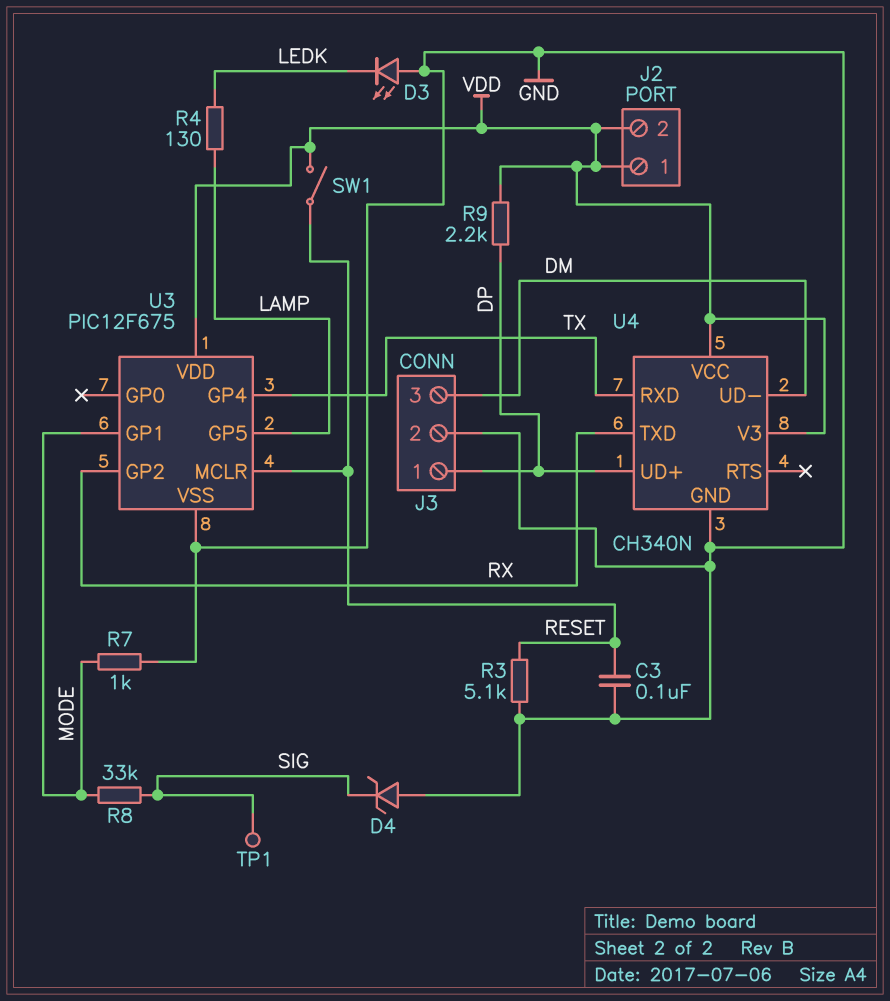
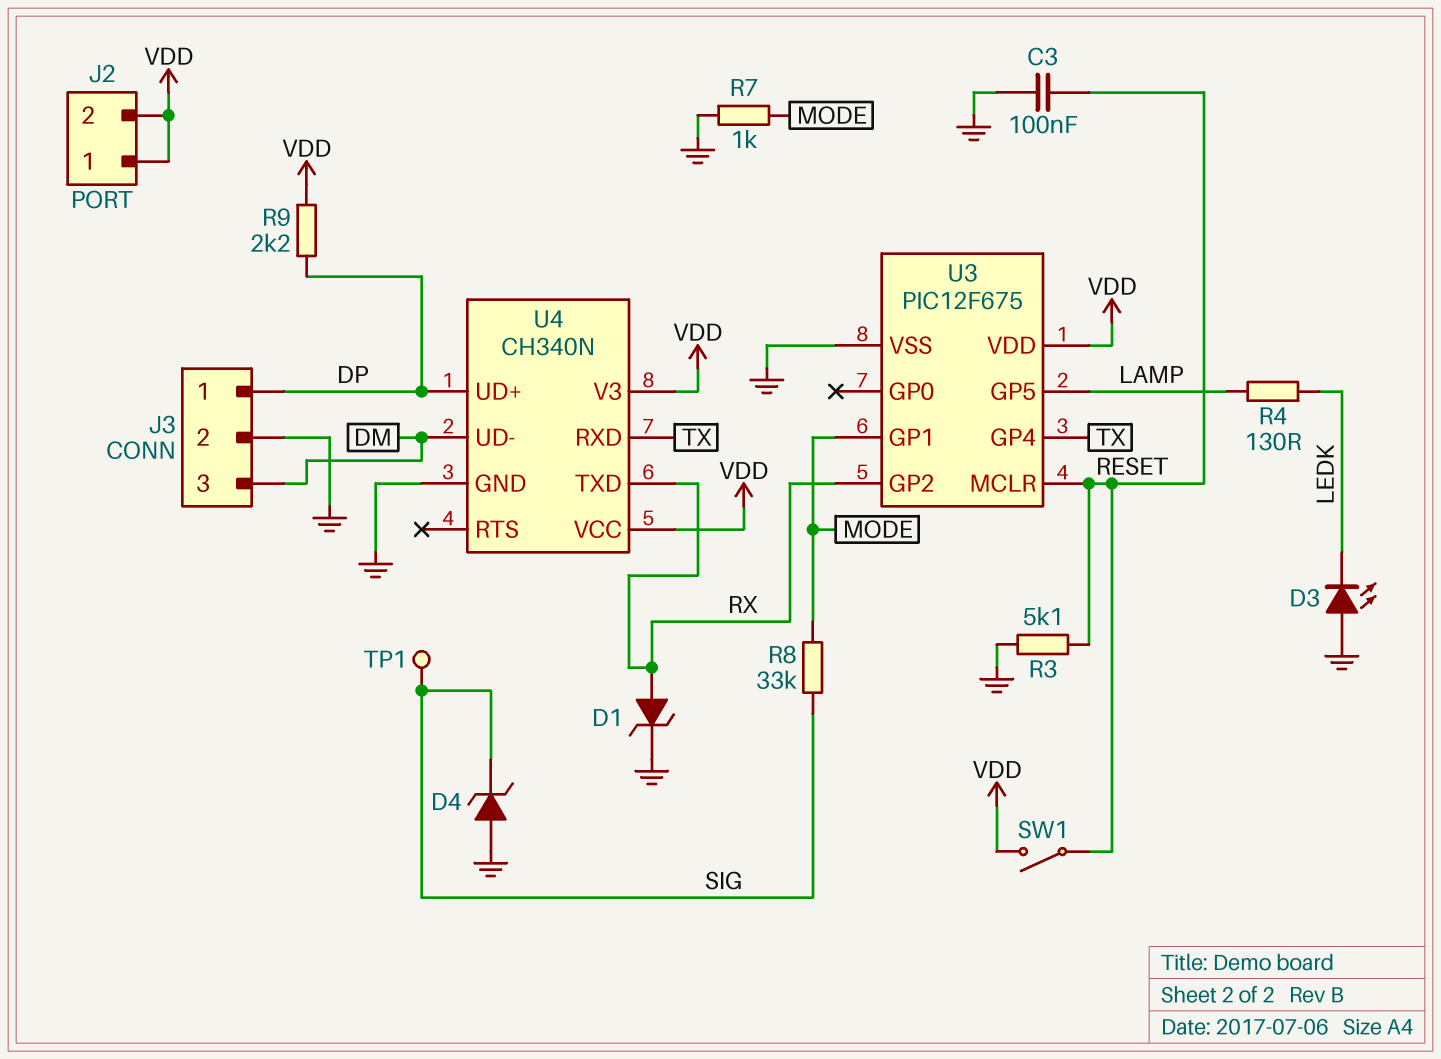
D1: none -> zener (A RX, K GND)

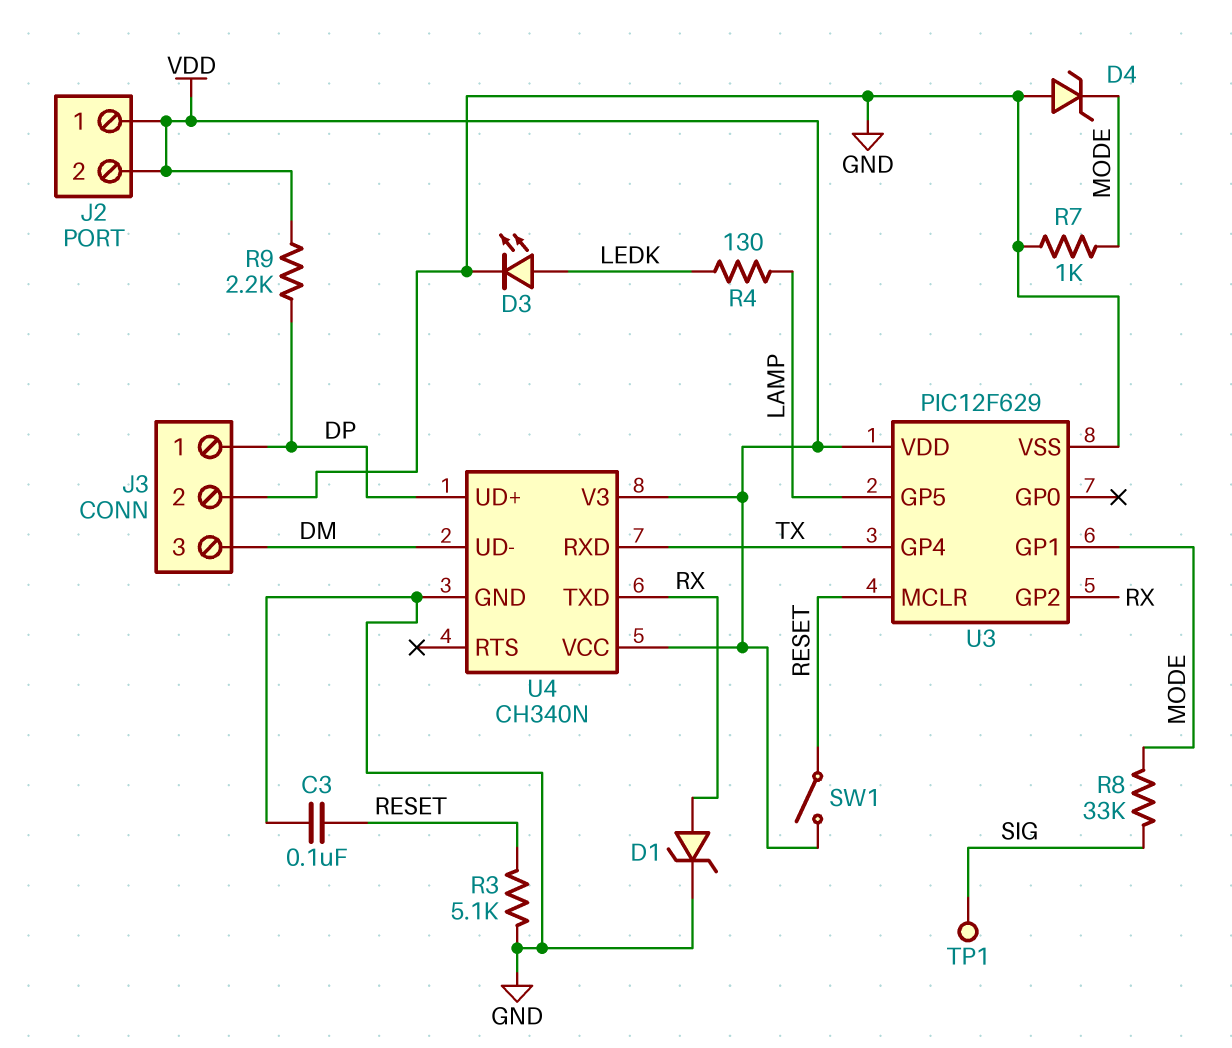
D3: LED (A GND, K LEDK) -> LED (A LEDK, K GND)
D4: zener (A GND, K SIG) -> zener (A GND, K MODE)
U3: PIC12F675 -> PIC12F629

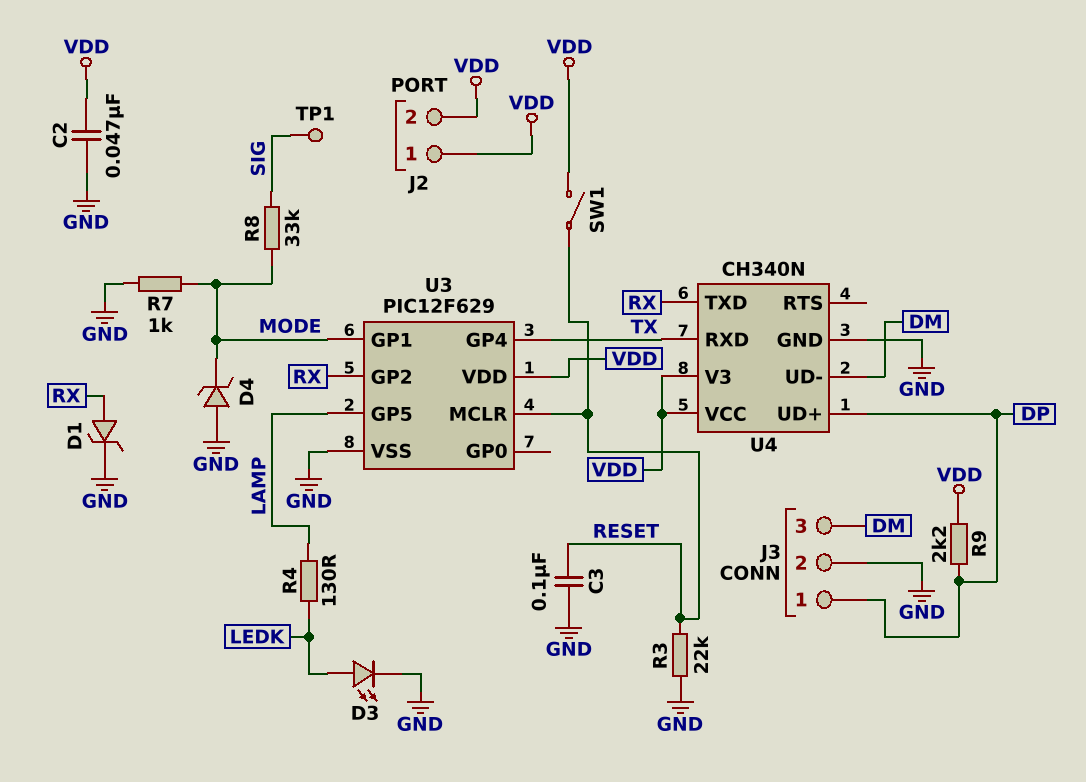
C2: none -> 47nF (GND, VDD)
R3: 5.1k (GND, RESET) -> 22k (GND, RESET)

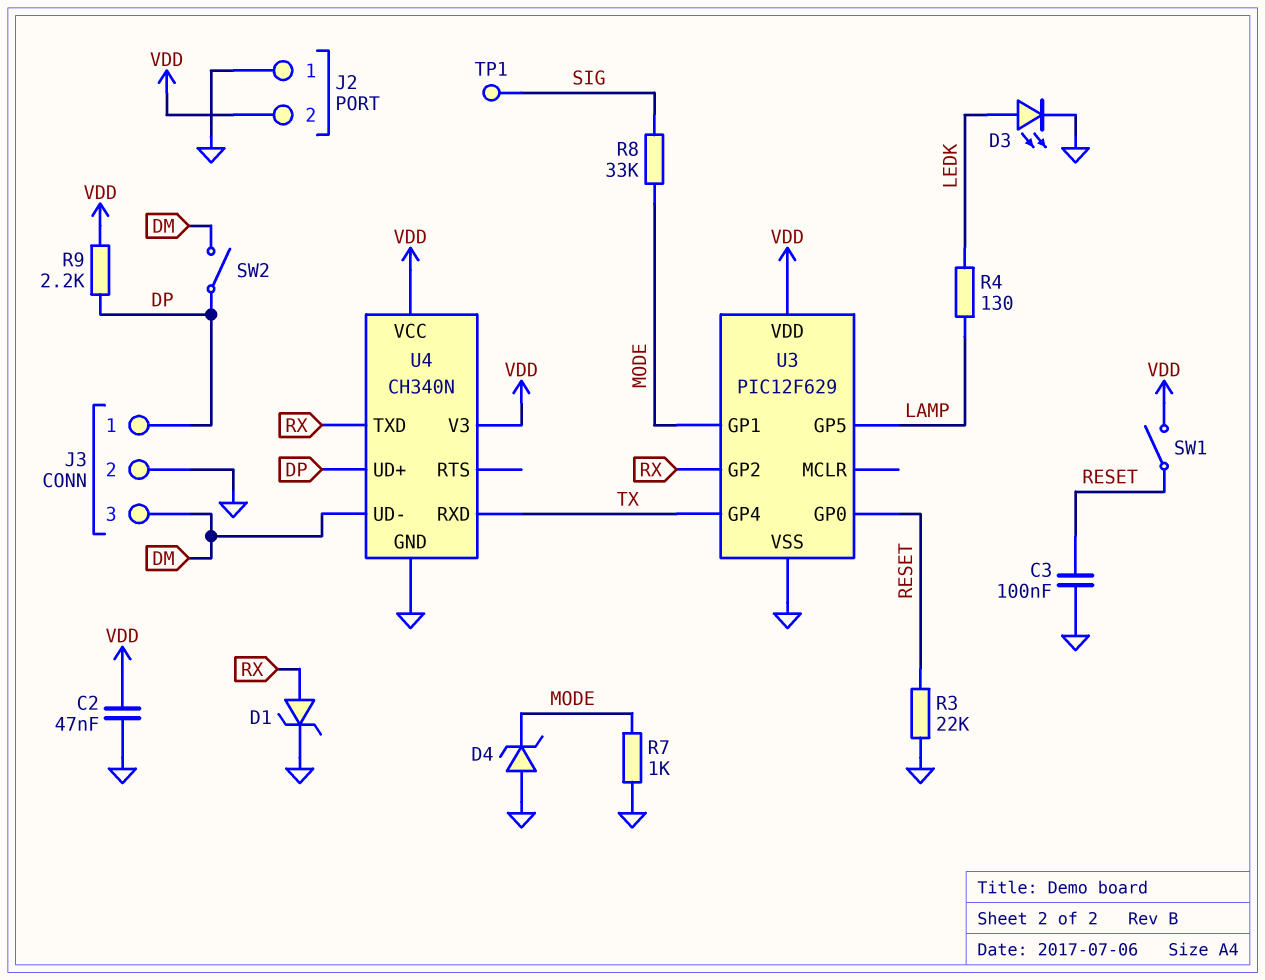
J2 pin 1: VDD -> GND
SW2: none -> switch (DM, DP)
U3 pin GP0: none -> RESET
U3 pin MCLR: RESET -> none

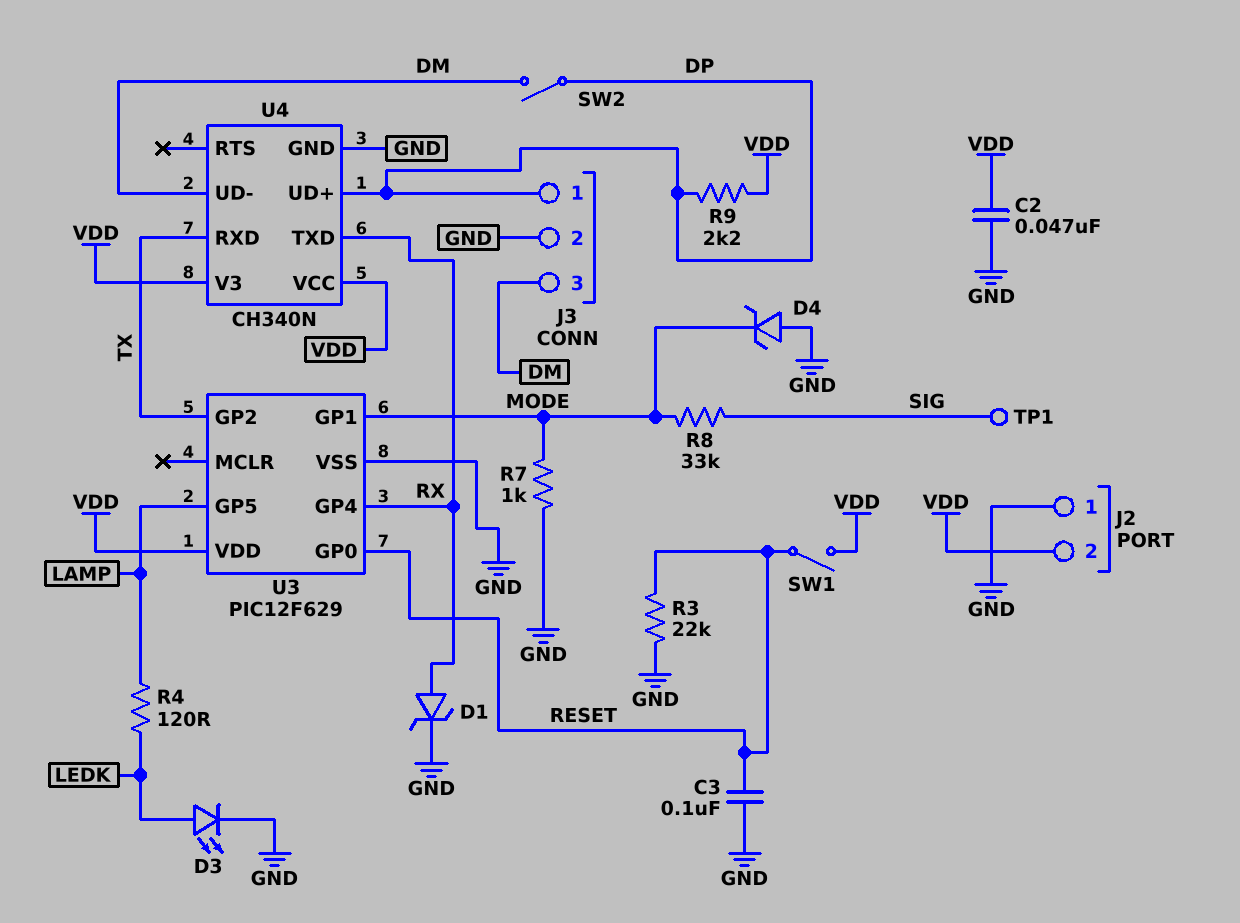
R4: 130 (LAMP, LEDK) -> 120 (LAMP, LEDK)
U3 pin GP2: RX -> TX
U3 pin GP4: TX -> RX

